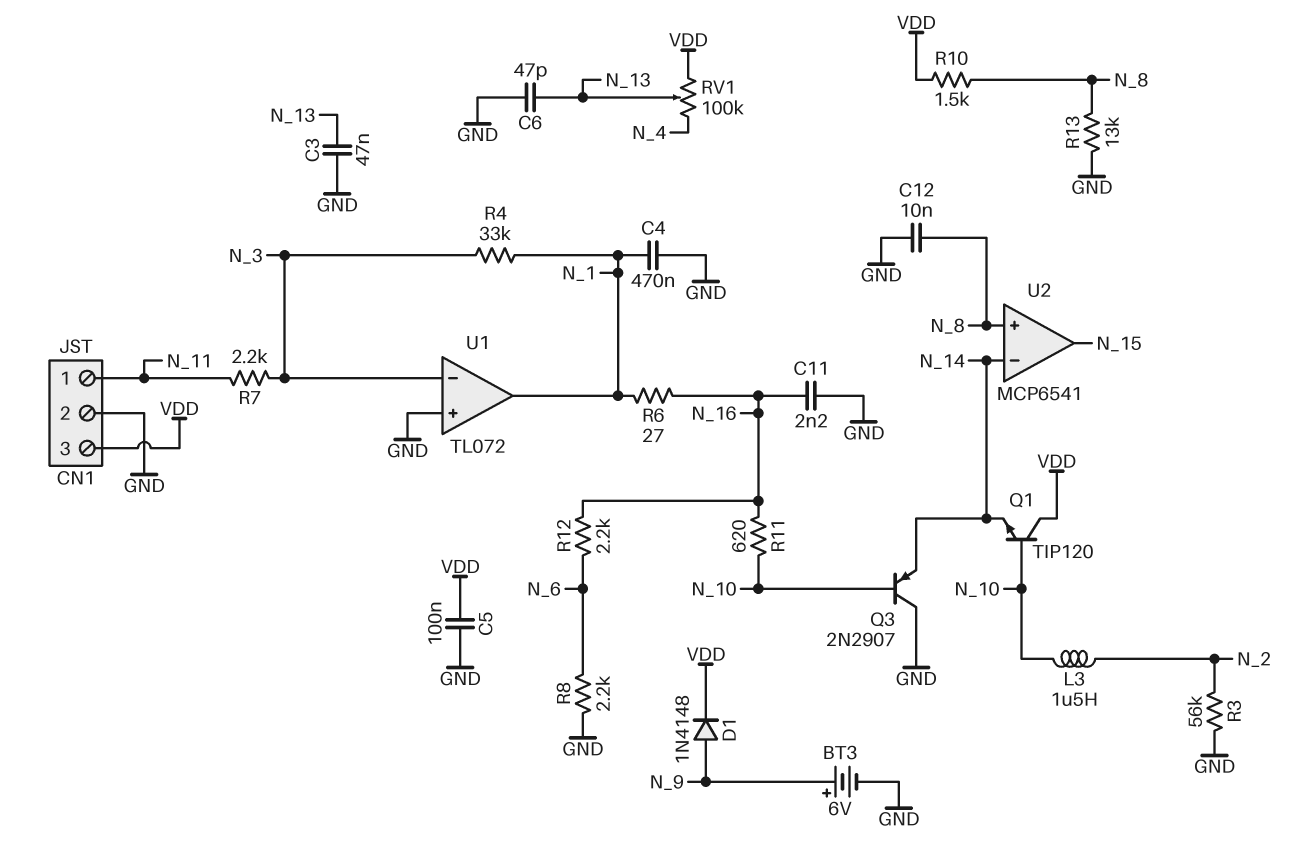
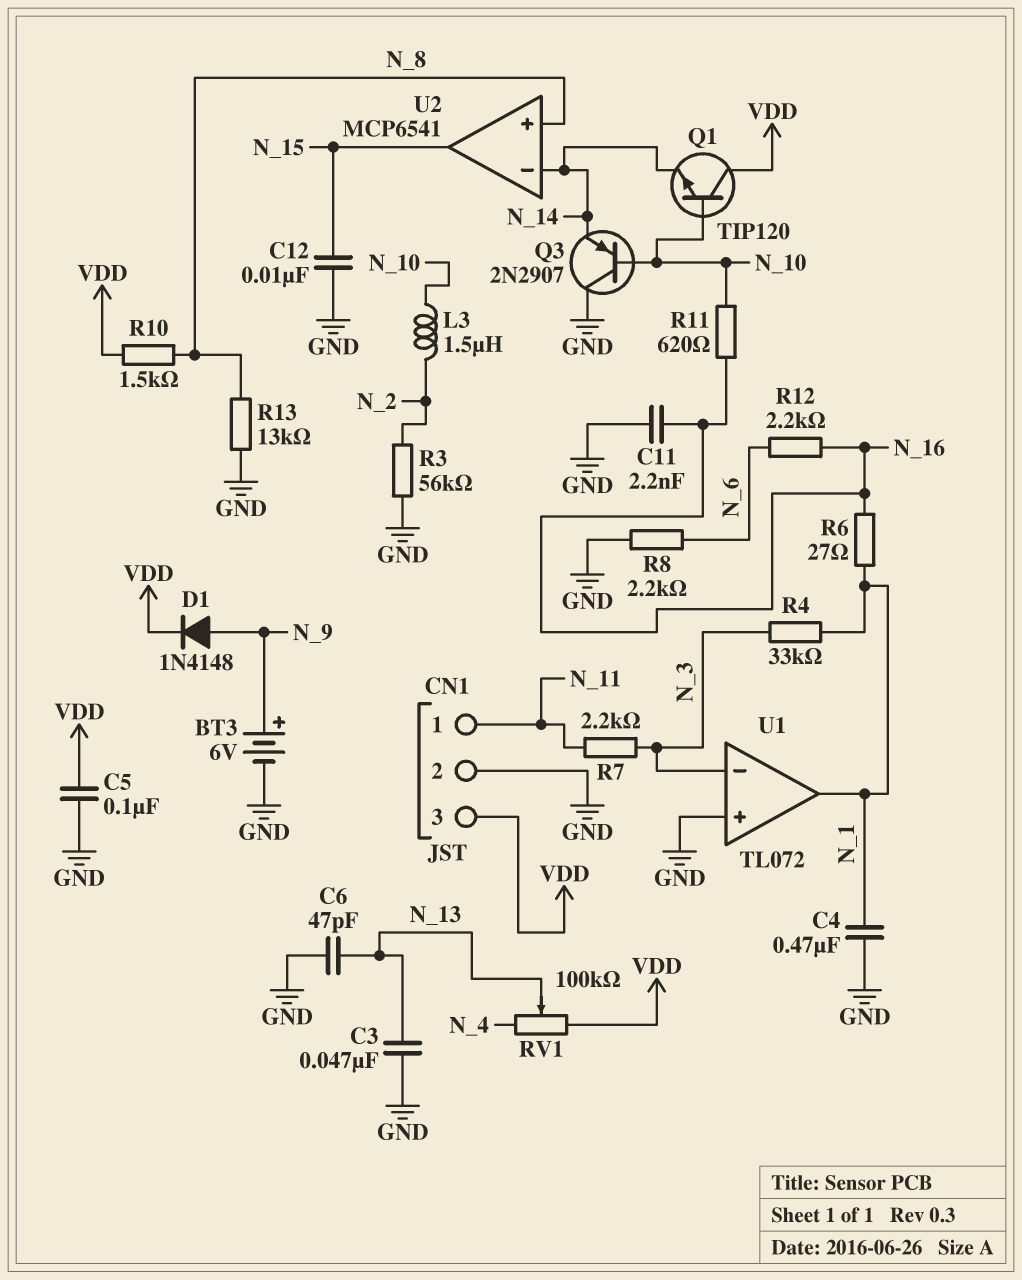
C12: 10nF (GND, N_8) -> 10nF (GND, N_15)

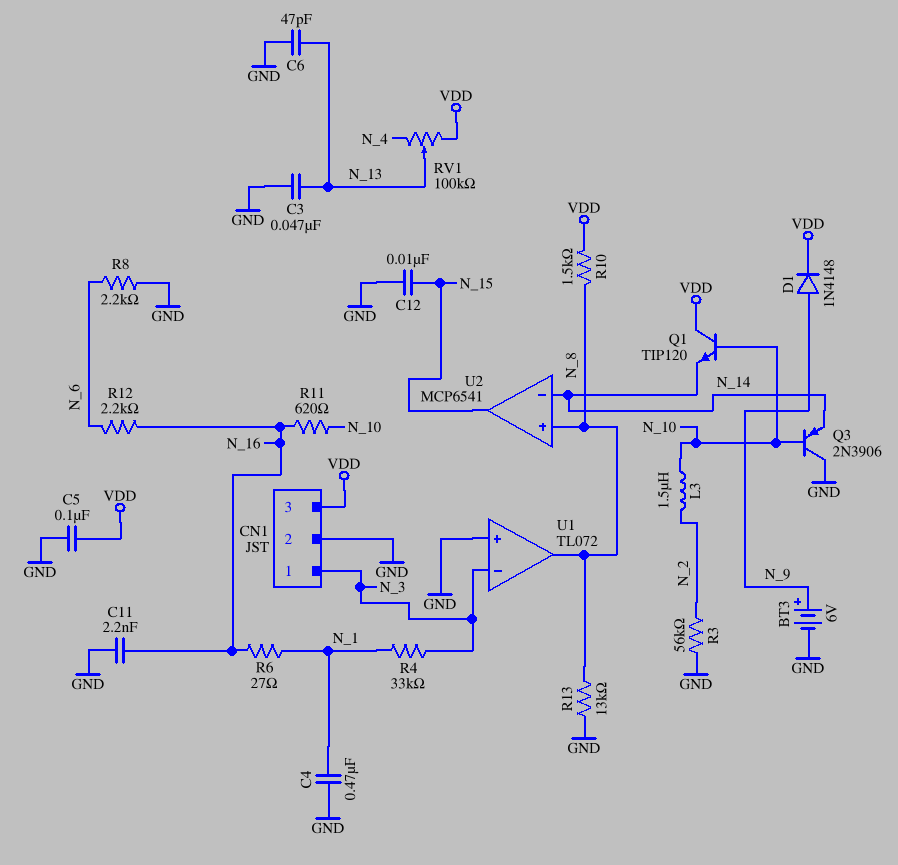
CN1 pin 1: N_11 -> N_3
Q3: PNP 2N2907 (B N_10, C GND, E N_14) -> PNP 2N3906 (B N_10, C GND, E N_14)
R7: 2.2k (N_3, N_11) -> none
U1 pin out: N_1 -> N_8

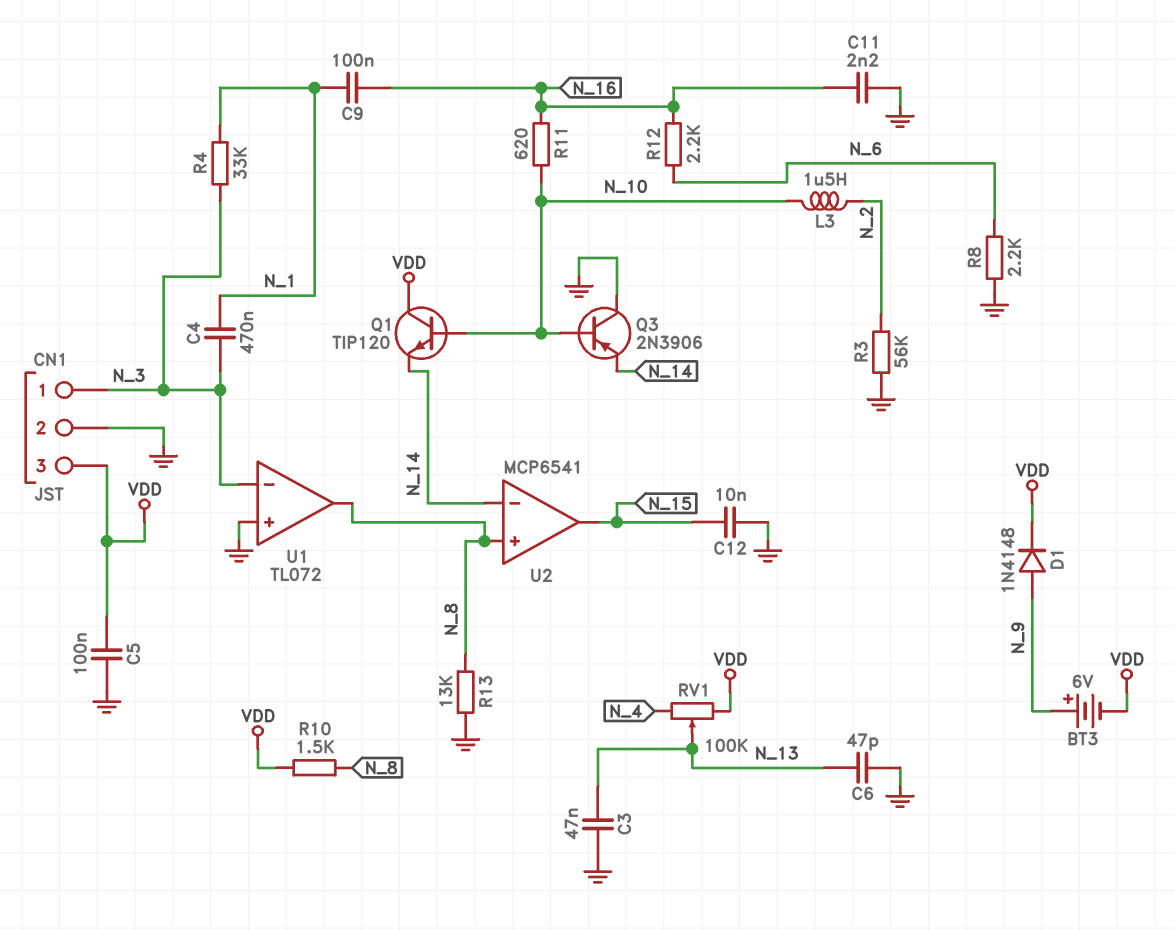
BT3: 6V (plus N_9, minus GND) -> 6V (plus N_9, minus VDD)
C4: 470nF (GND, N_1) -> 470nF (N_1, N_3)
C9: none -> 100nF (N_1, N_16)
R6: 27 (N_1, N_16) -> none

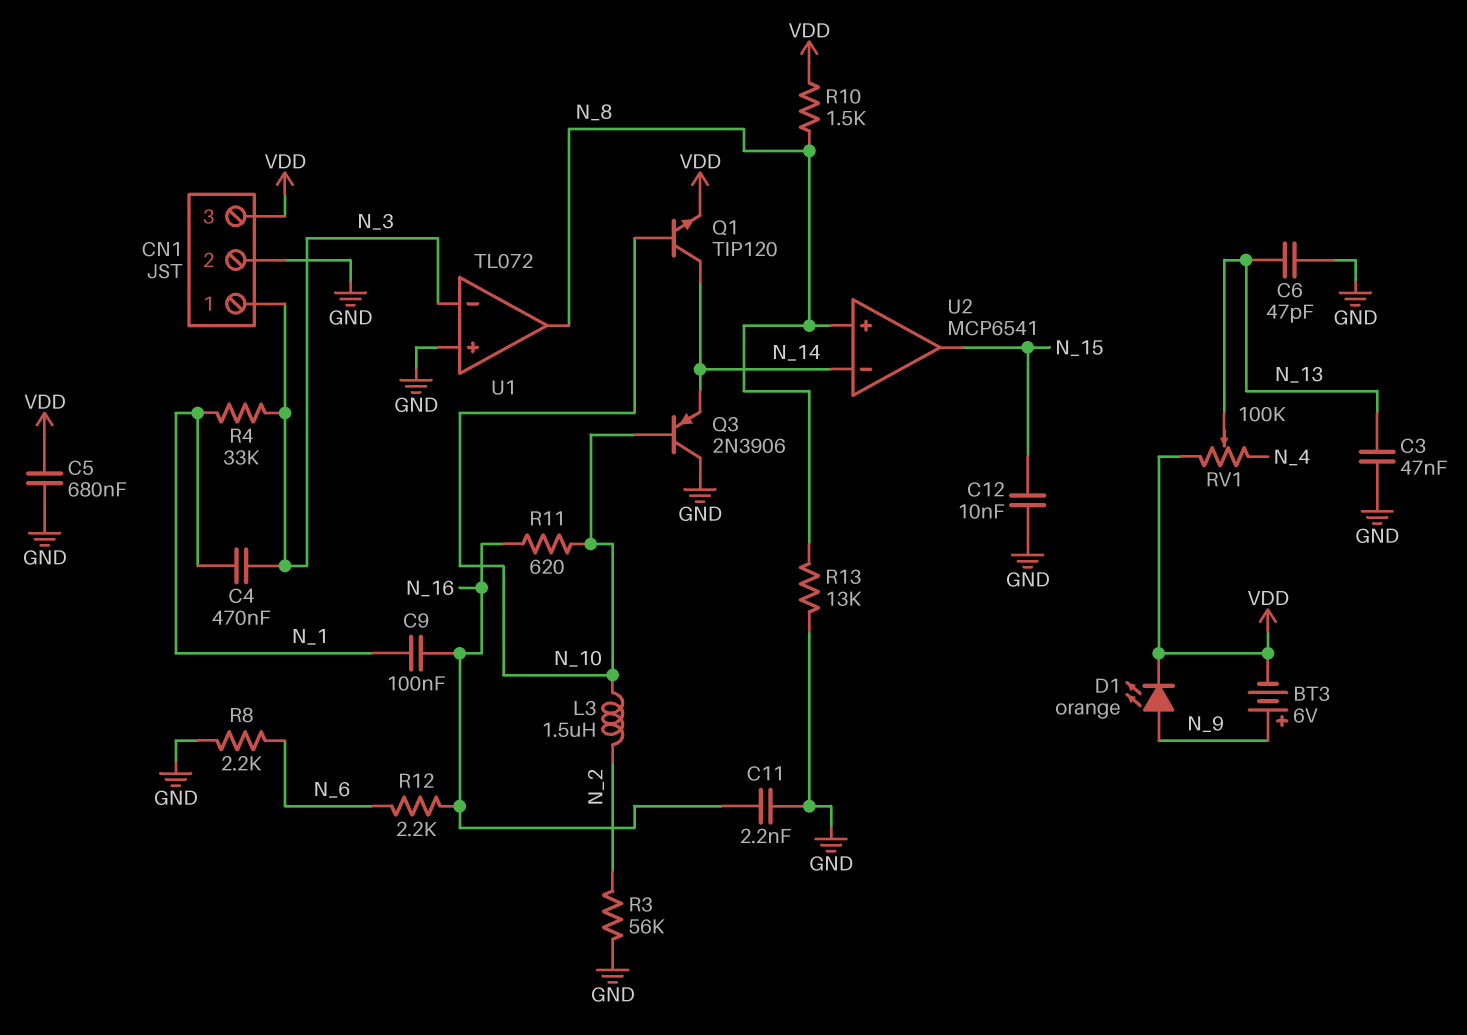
C5: 100nF (GND, VDD) -> 680nF (GND, VDD)
D1: diode 1N4148 (A N_9, K VDD) -> LED orange (A N_9, K VDD)
Q1: NPN TIP120 (B N_10, C VDD, E N_14) -> NPN TIP120 (B N_10, C N_14, E VDD)

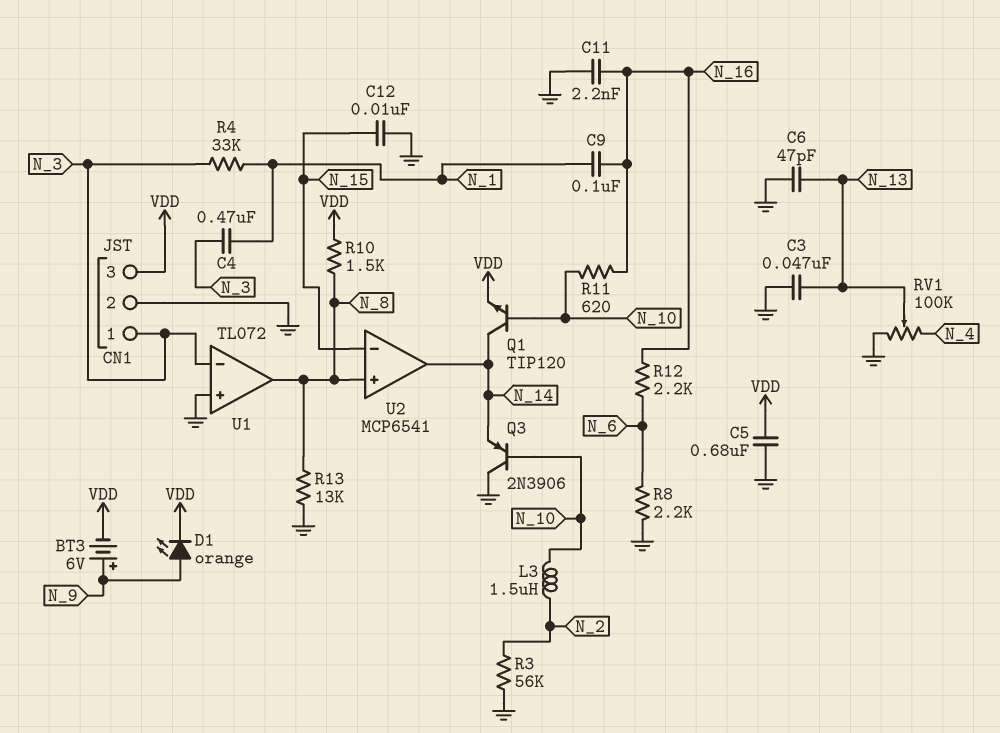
RV1: 100k (N_4, VDD, wiper N_13) -> 100k (GND, N_4, wiper N_13)
U2 pin in-: N_14 -> N_15
U2 pin out: N_15 -> N_14

